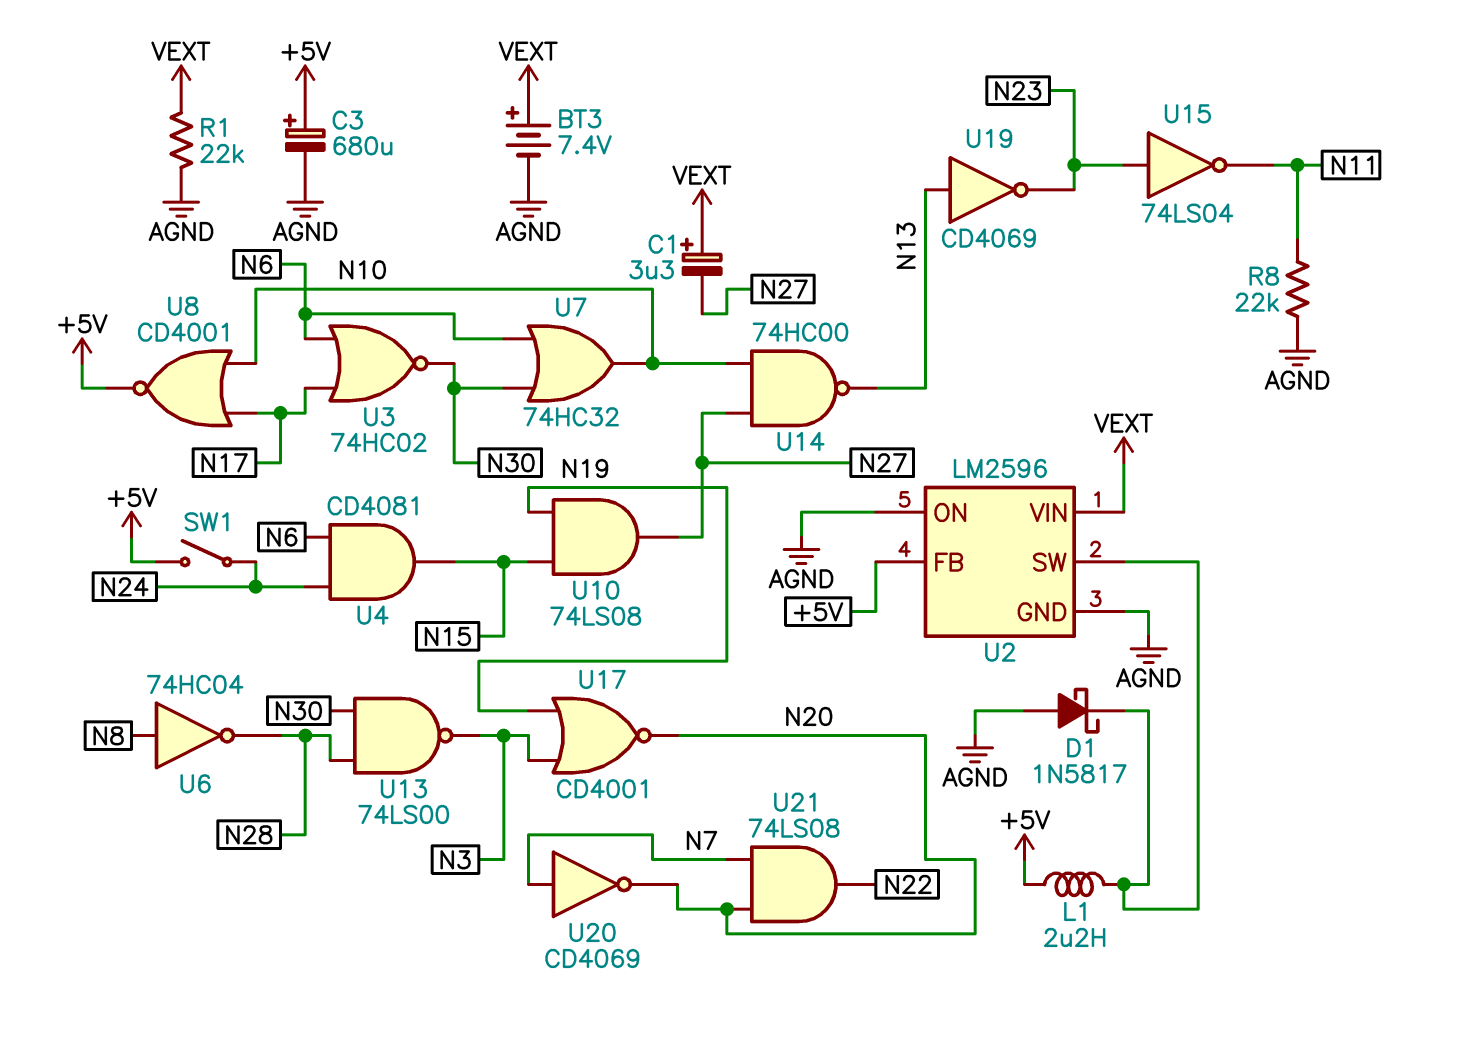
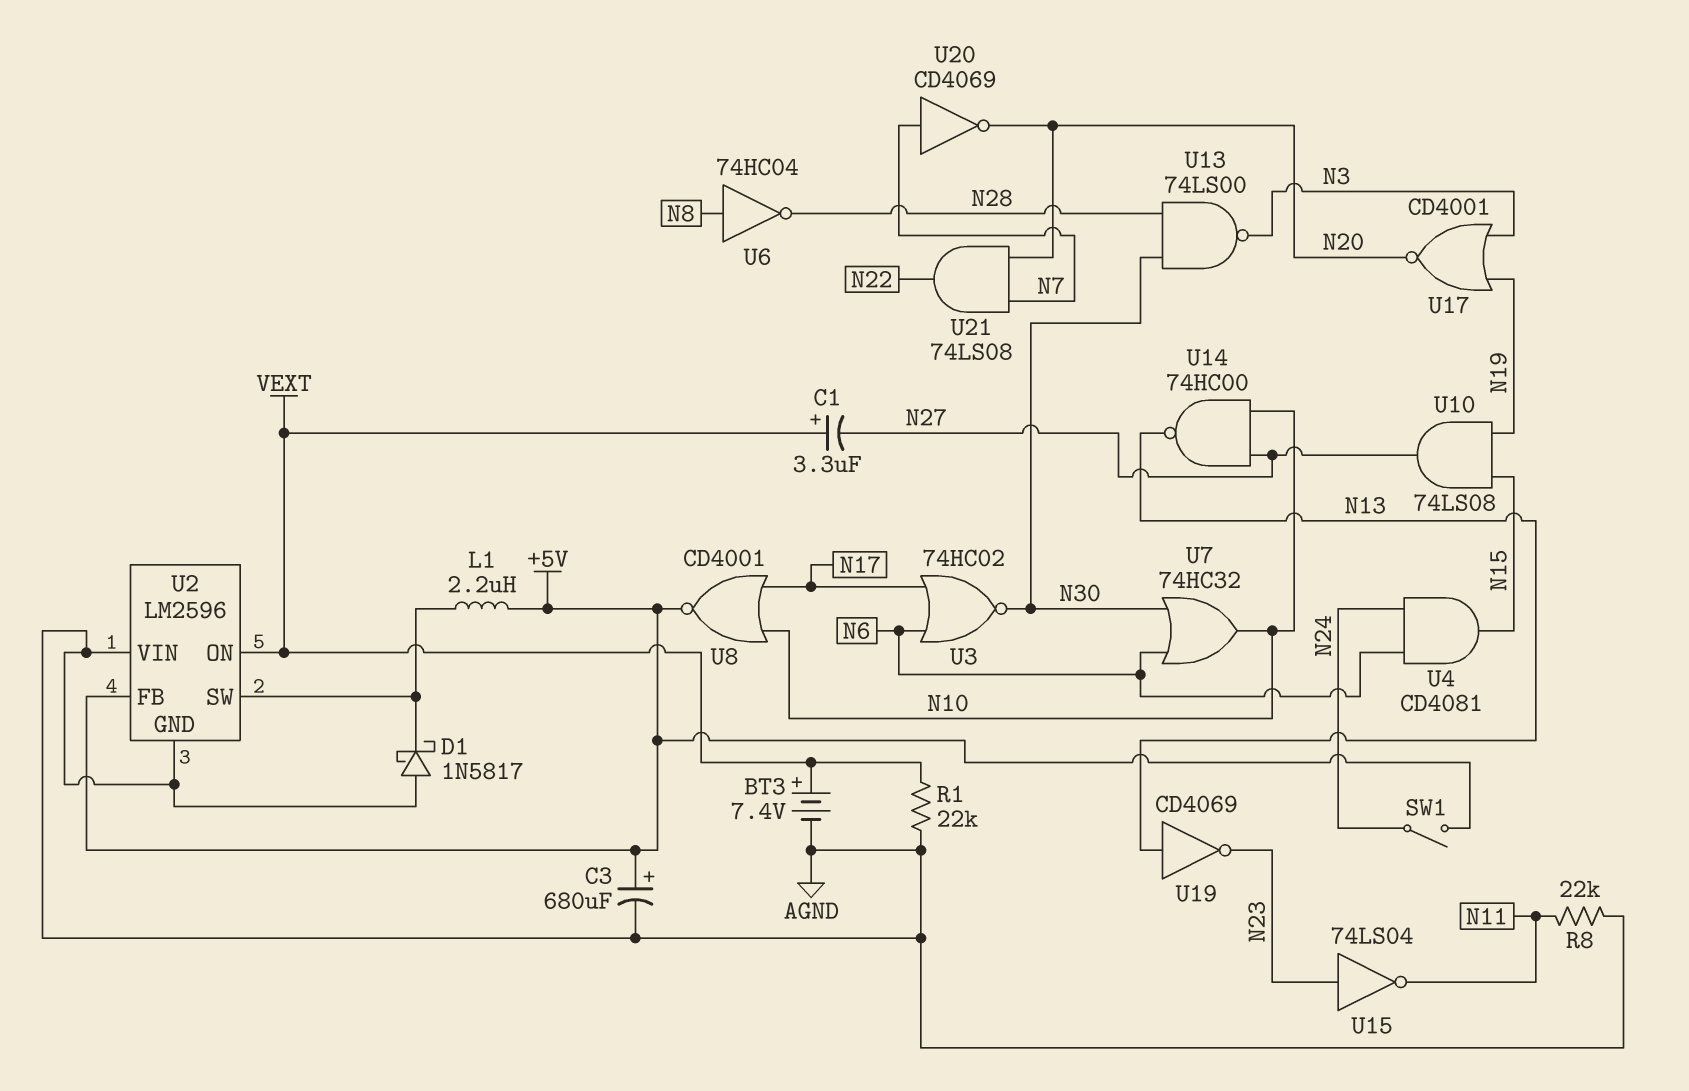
U2 pin ON: AGND -> VEXT
U2 pin VIN: VEXT -> AGND

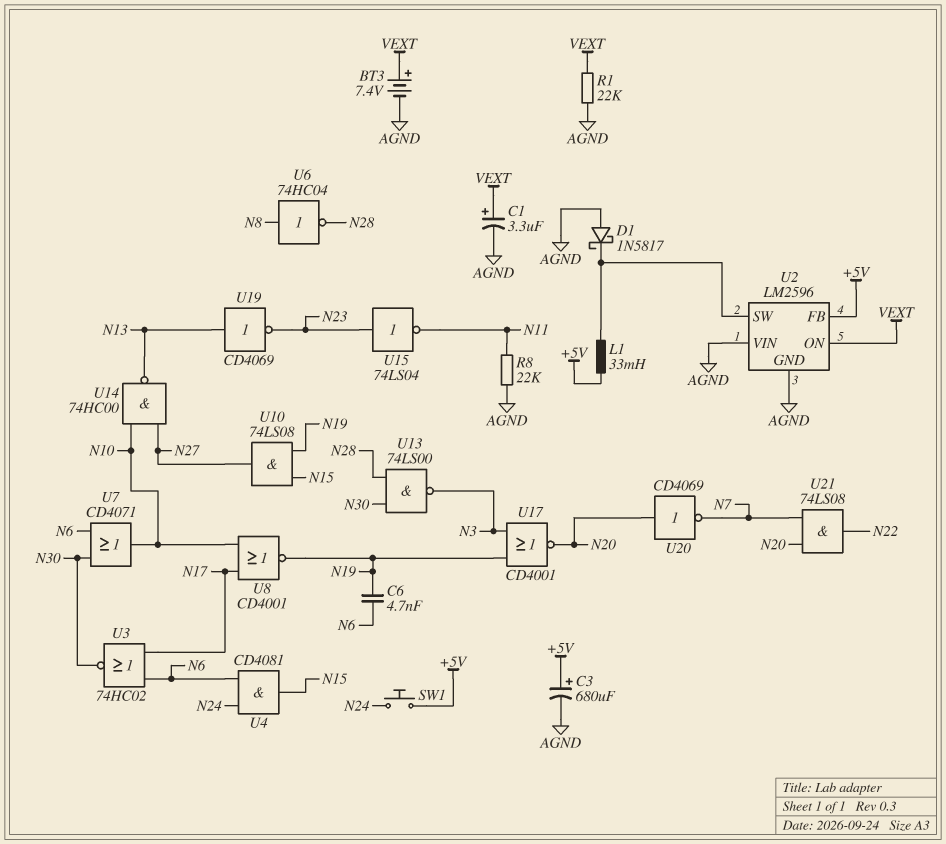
C1: 3.3uF (plus VEXT, minus N27) -> 3.3uF (plus VEXT, minus AGND)
C6: none -> 4.7nF (N6, N19)
L1: 2.2uH (+5V, U2/SW) -> 33mH (+5V, U2/SW)
SW1: switch (+5V, N24) -> button (+5V, N24)
U7: OR 74HC32 (in N6, in N30, out N10) -> OR CD4071 (in N6, in N30, out N10)
U8: NOR CD4001 (in N10, in N17, out +5V) -> NOR CD4001 (in N10, in N17, out N19)
U20: NOT CD4069 (in N7, out N20) -> NOT CD4069 (in N20, out N7)

